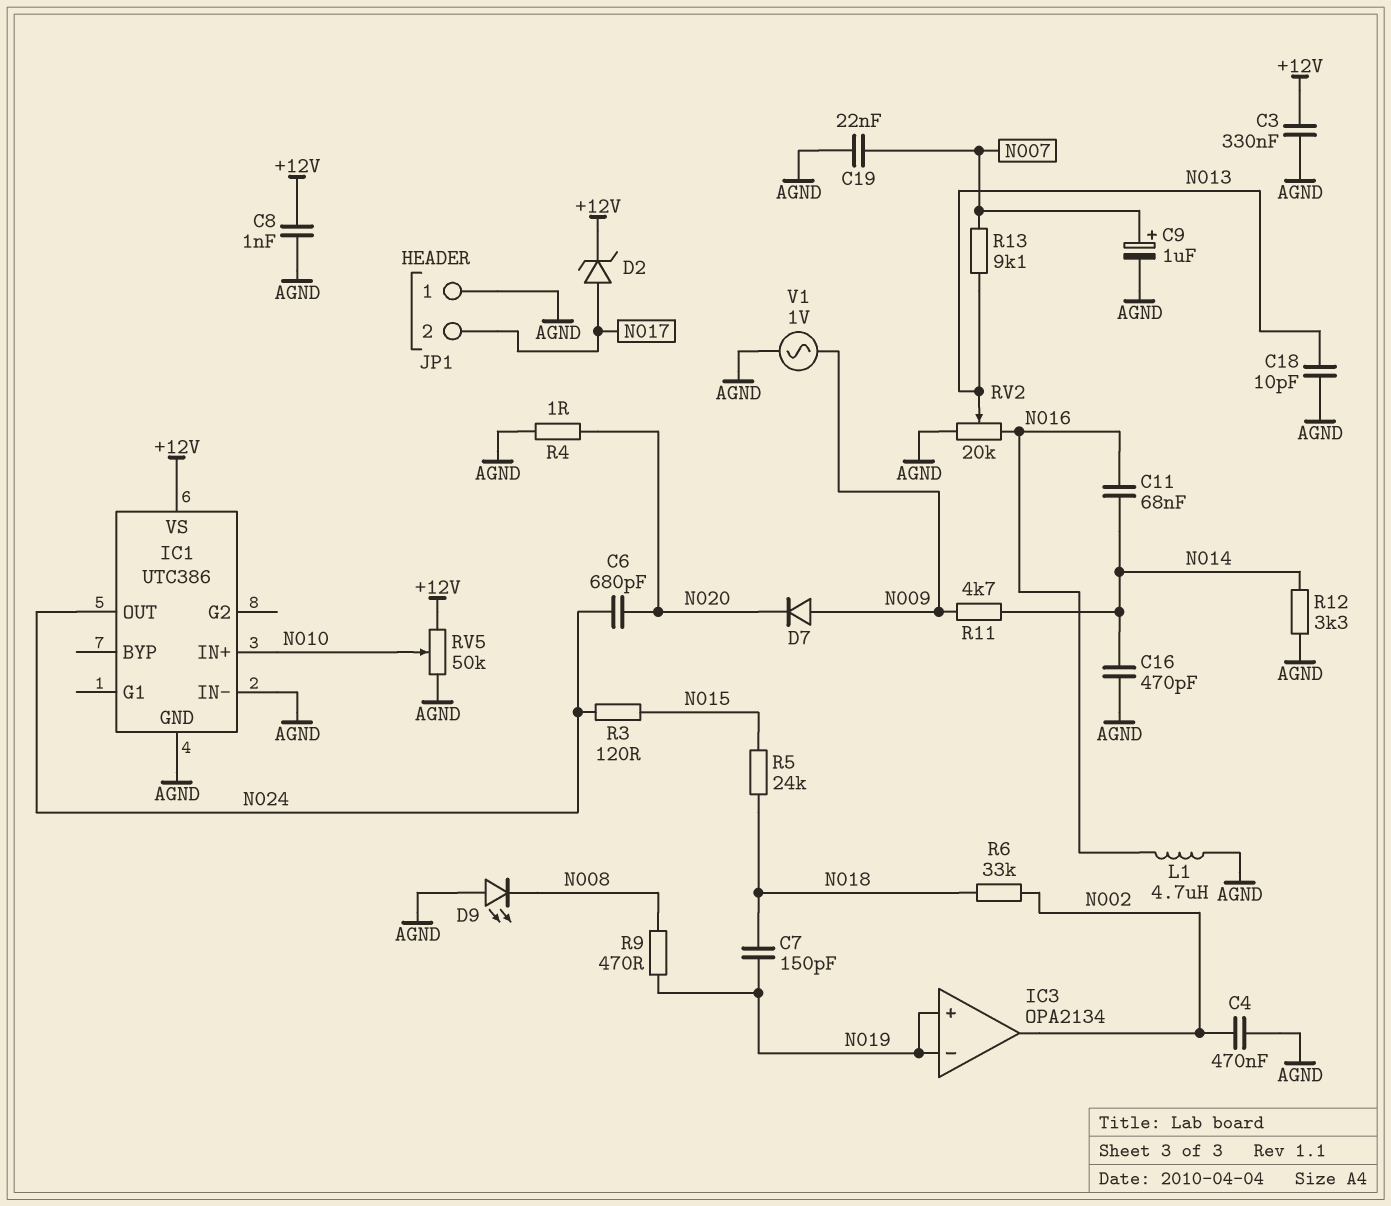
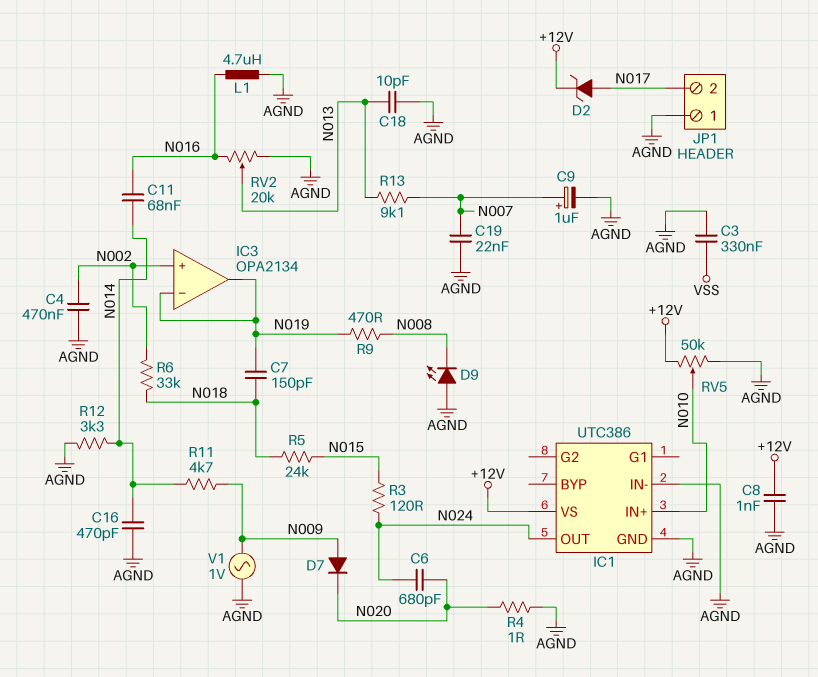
C3: 330nF (+12V, AGND) -> 330nF (AGND, VSS)
IC3 pin in+: N019 -> N002
IC3 pin out: N002 -> N019

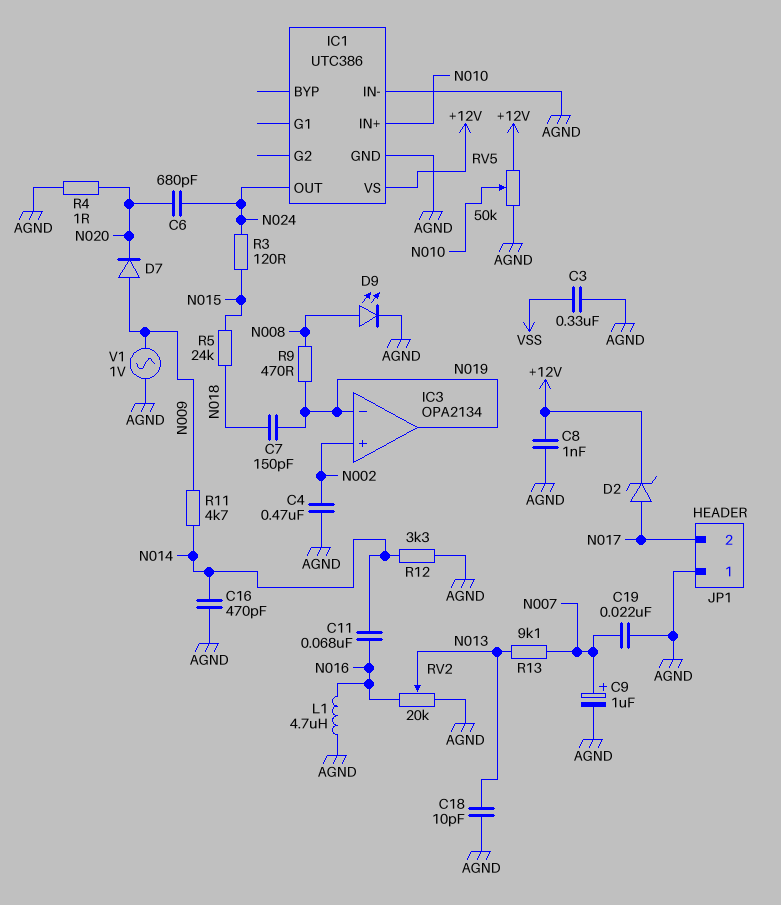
D9: LED (A AGND, K N008) -> LED (A N008, K AGND)
R6: 33k (N002, N018) -> none

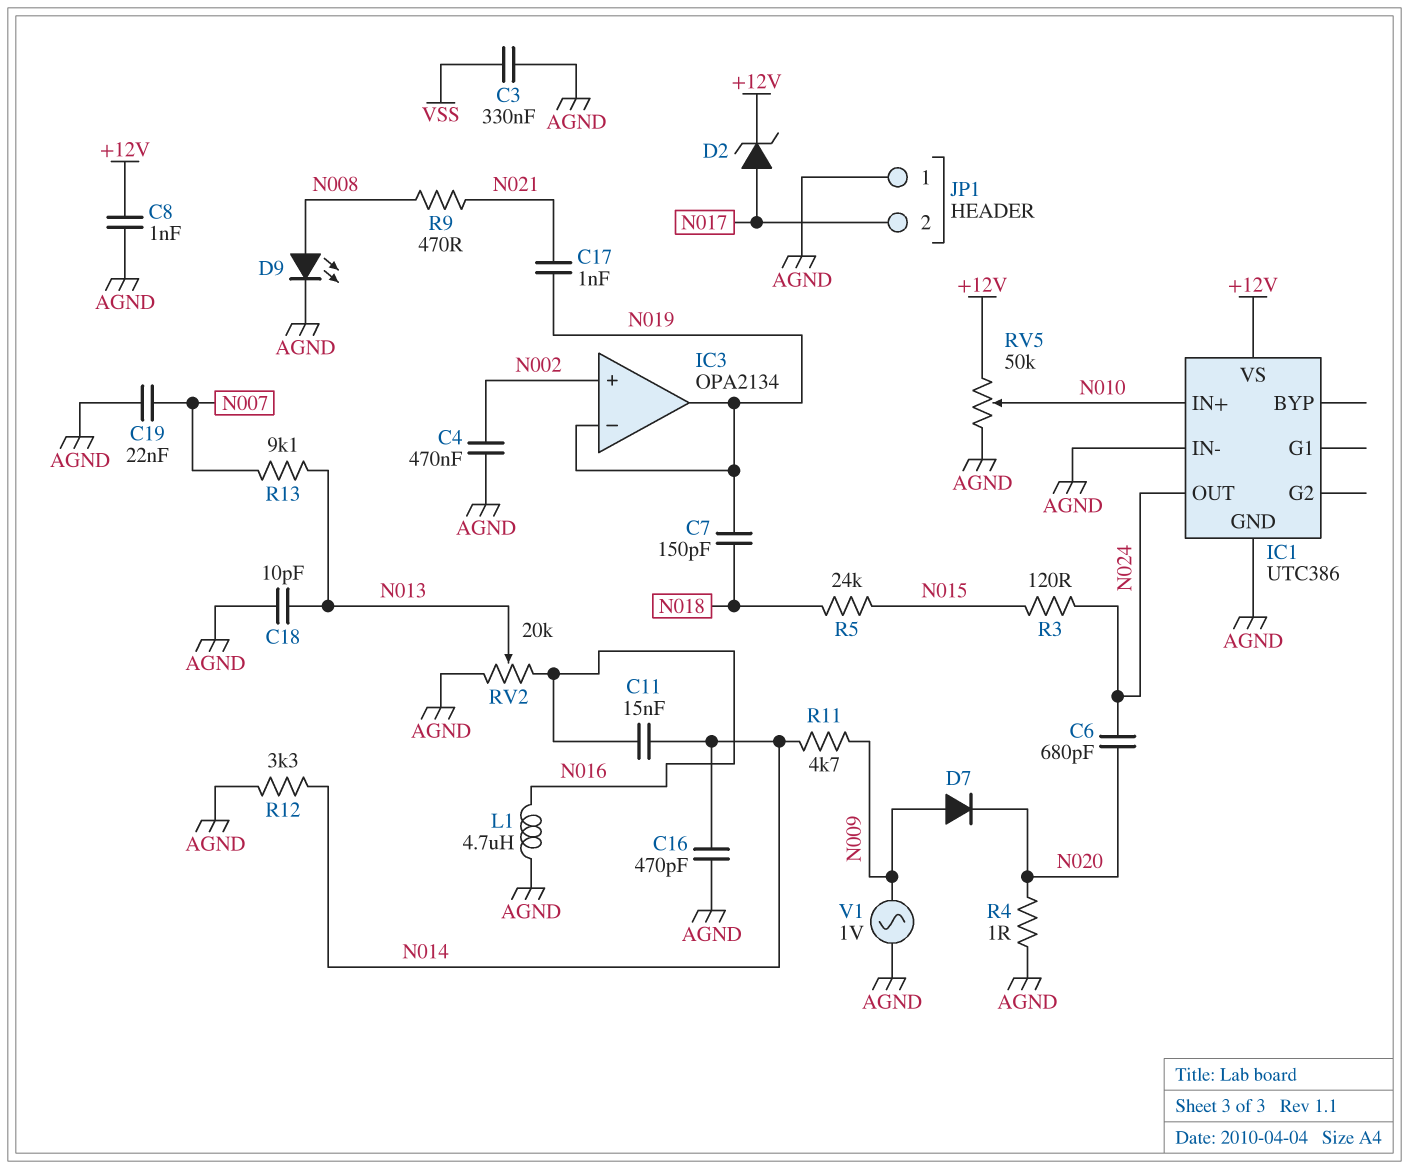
C9: 1uF (plus N007, minus AGND) -> none
C11: 68nF (N014, N016) -> 15nF (N014, N016)
C17: none -> 1nF (N019, N021)
R9: 470 (N008, N019) -> 470 (N008, N021)

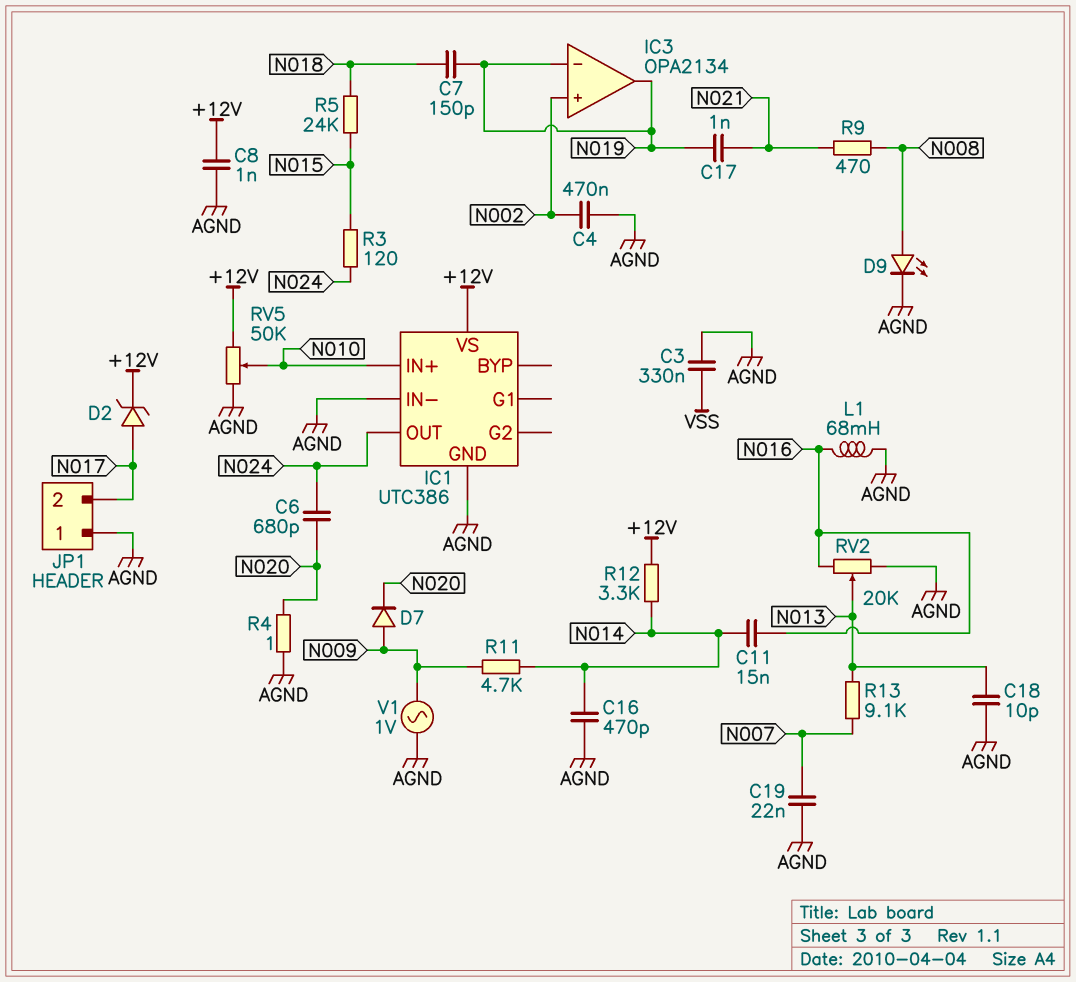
L1: 4.7uH (AGND, N016) -> 68mH (AGND, N016)
R12: 3.3k (AGND, N014) -> 3.3k (+12V, N014)

